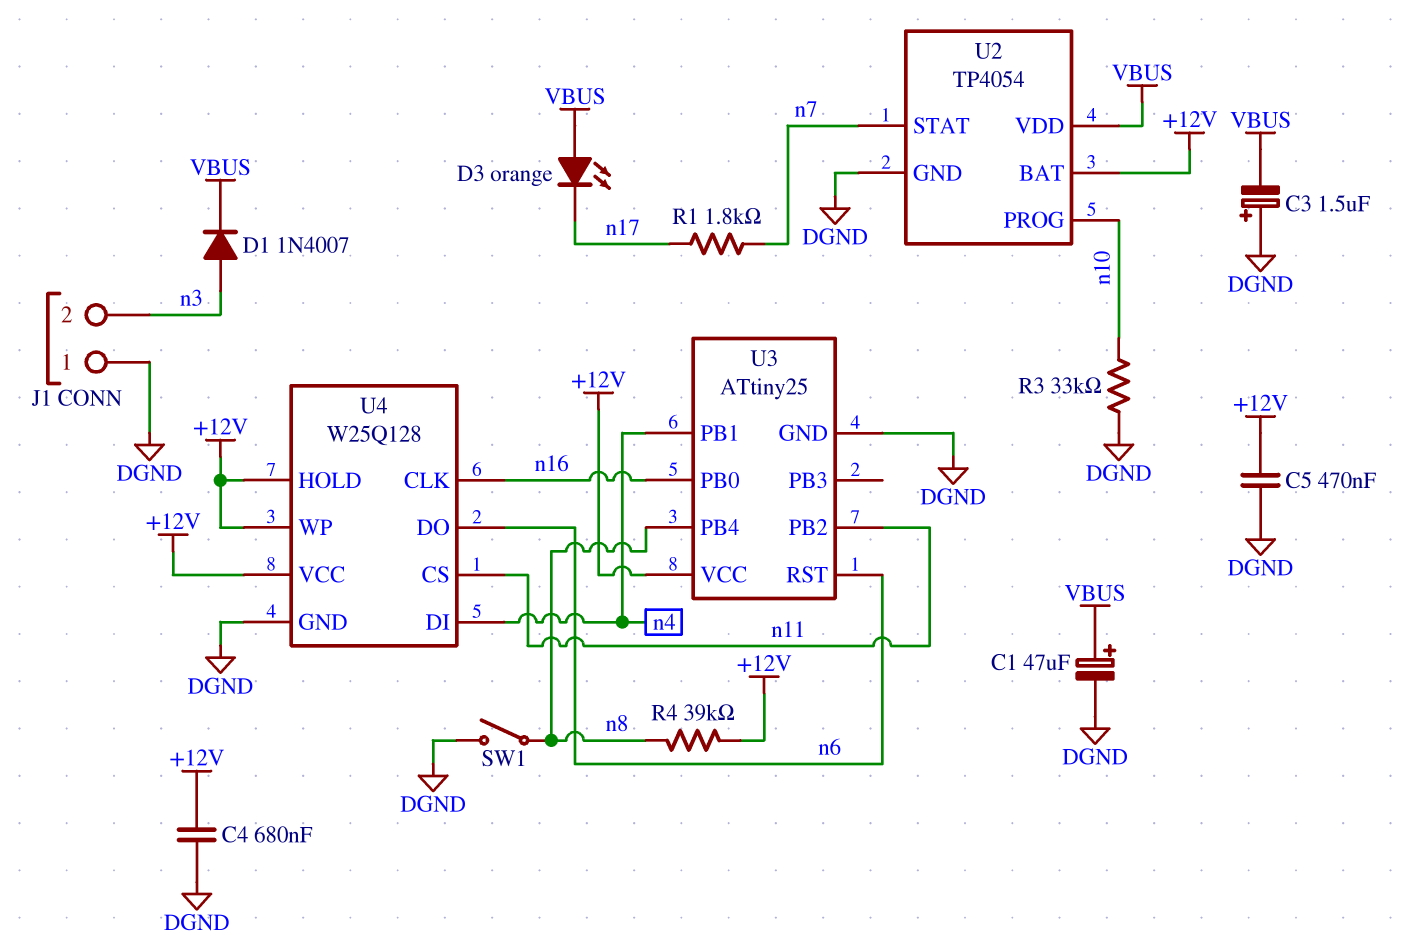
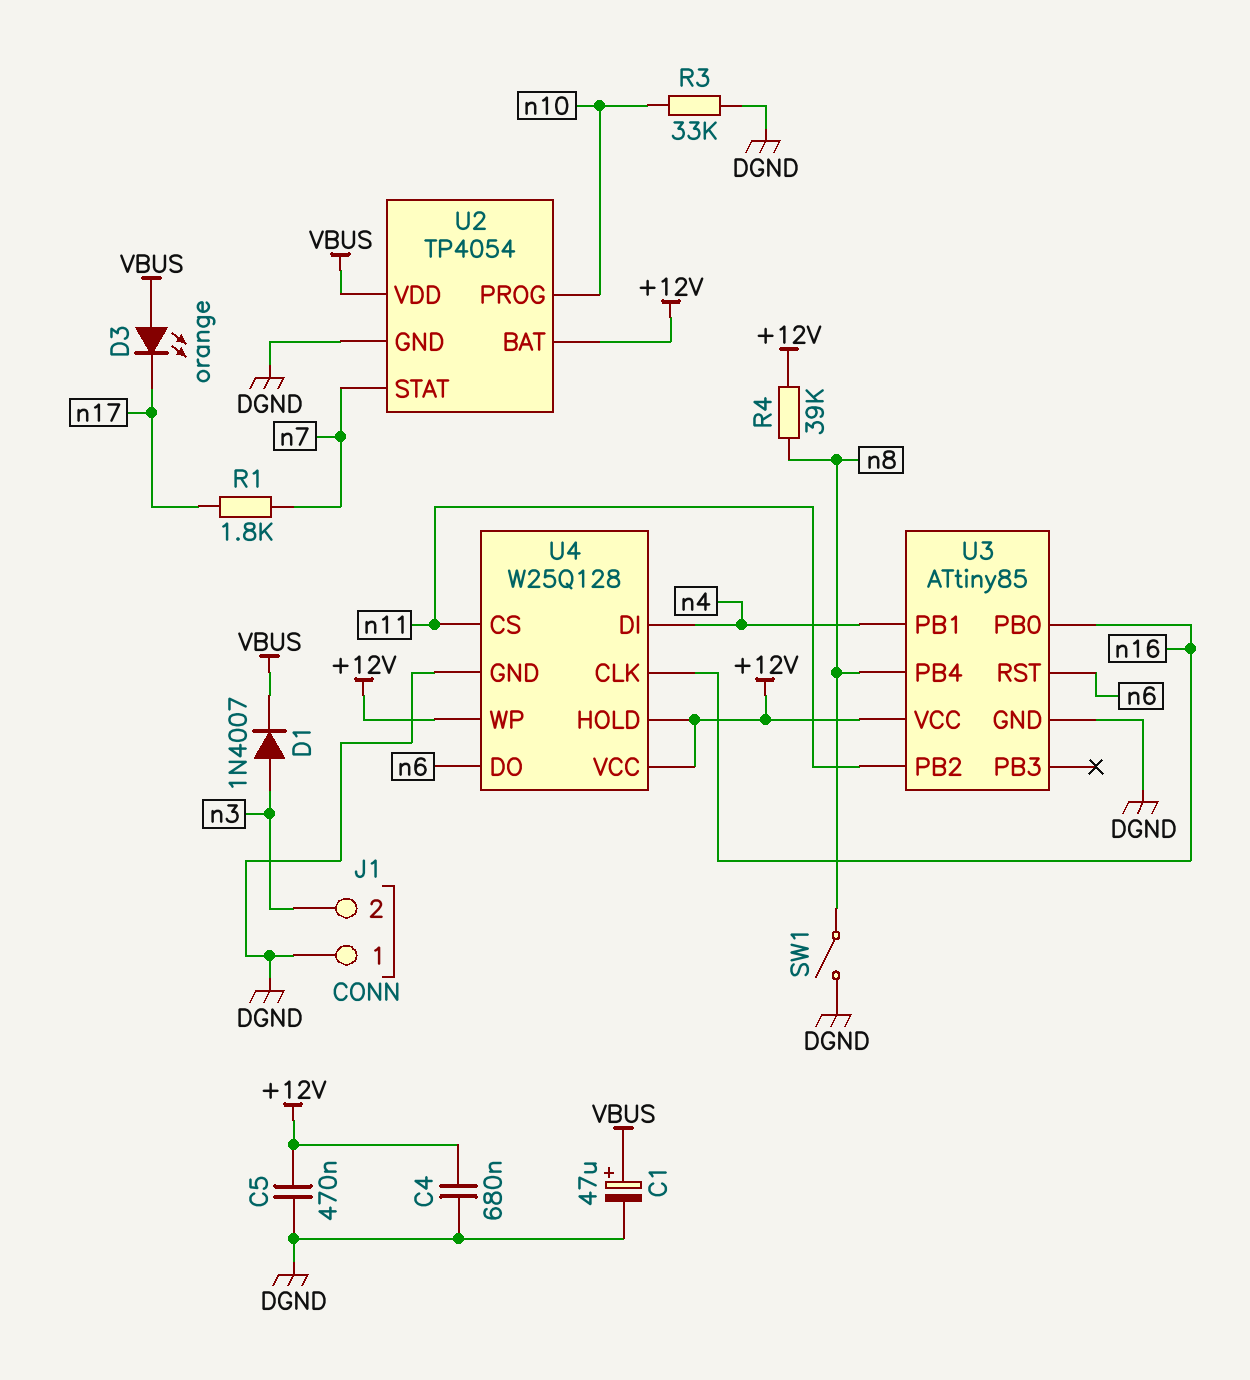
C3: 1.5uF (plus DGND, minus VBUS) -> none
U3: ATtiny25 -> ATtiny85

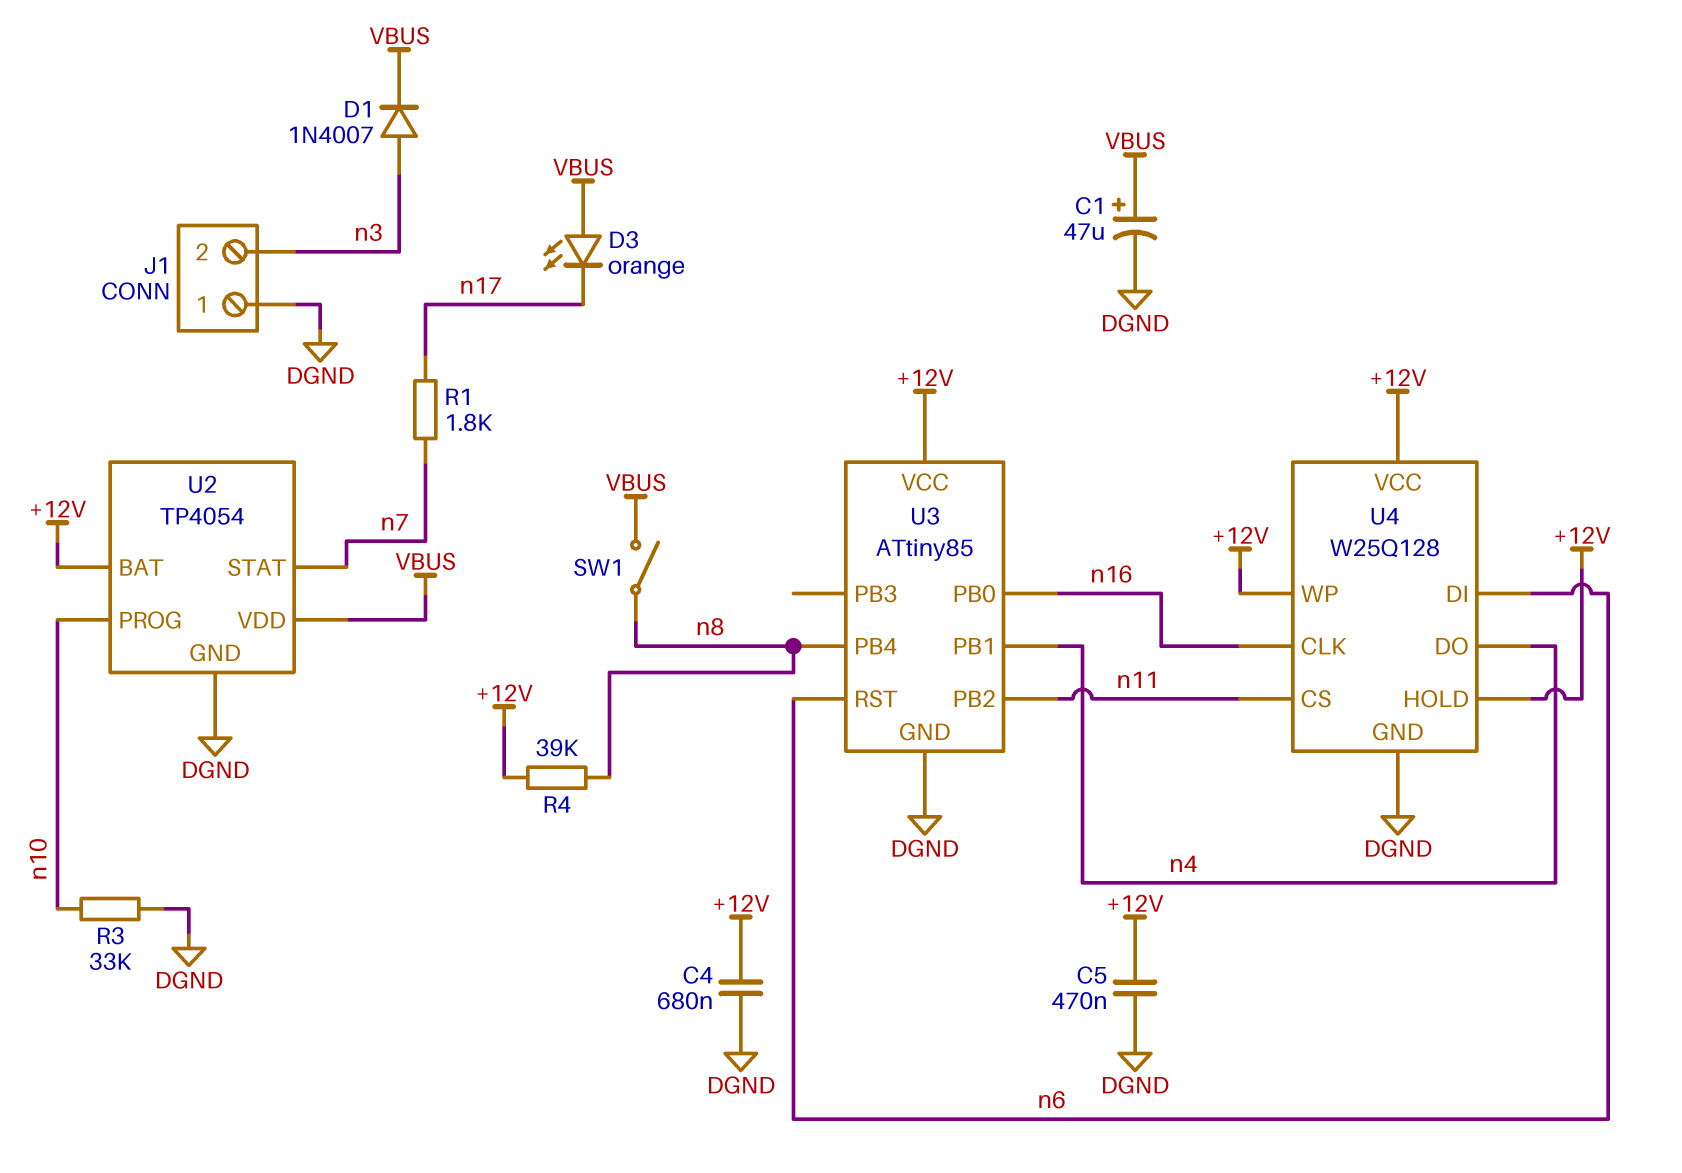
SW1: switch (DGND, n8) -> switch (VBUS, n8)
U4 pin DI: n4 -> n6
U4 pin DO: n6 -> n4

